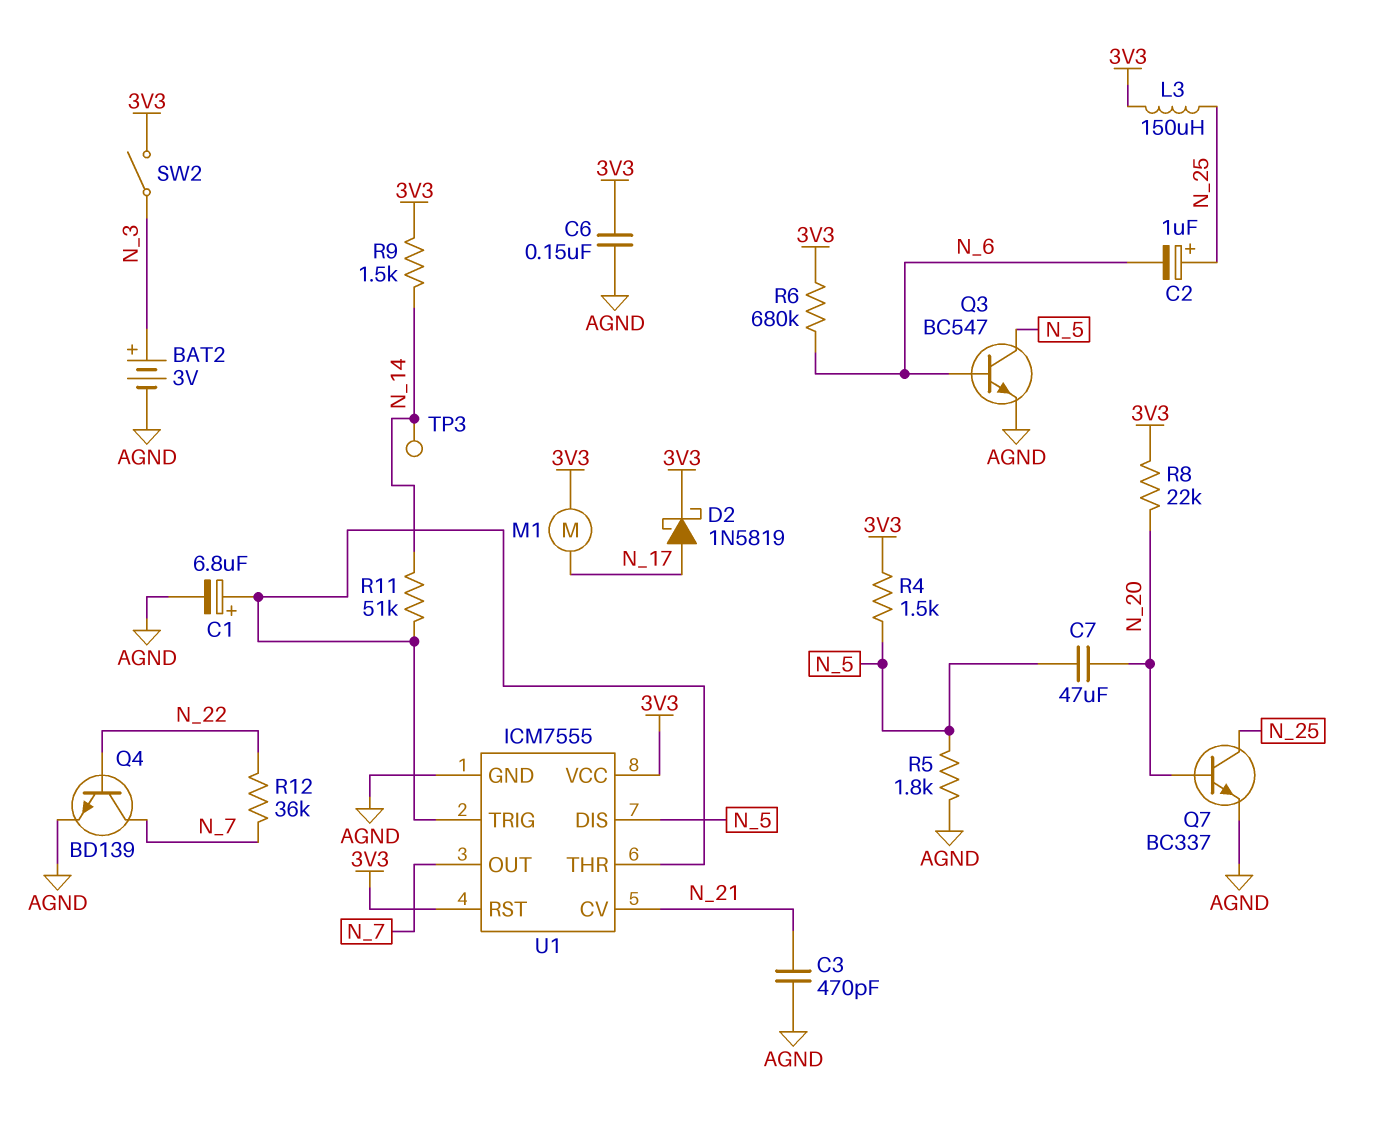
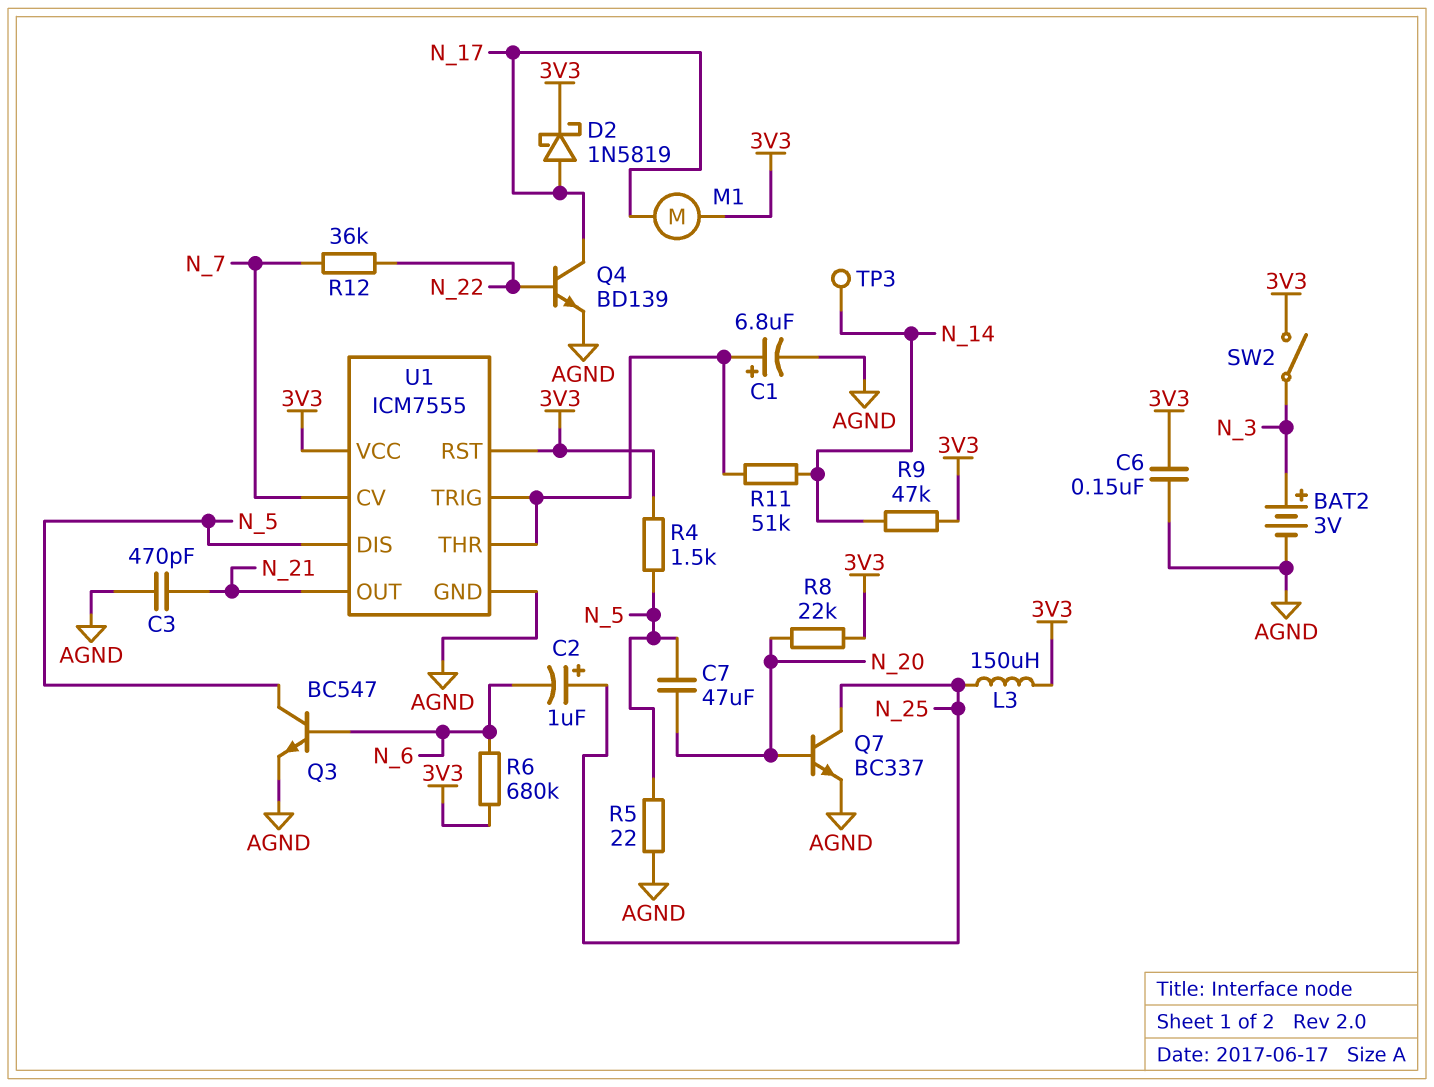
Q4: NPN BD139 (B N_22, C N_7, E AGND) -> NPN BD139 (B N_22, C N_17, E AGND)
R5: 1.8k (AGND, N_5) -> 22 (AGND, N_5)
R9: 1.5k (3V3, N_14) -> 47k (3V3, N_14)
U1 pin CV: N_21 -> N_7
U1 pin OUT: N_7 -> N_21

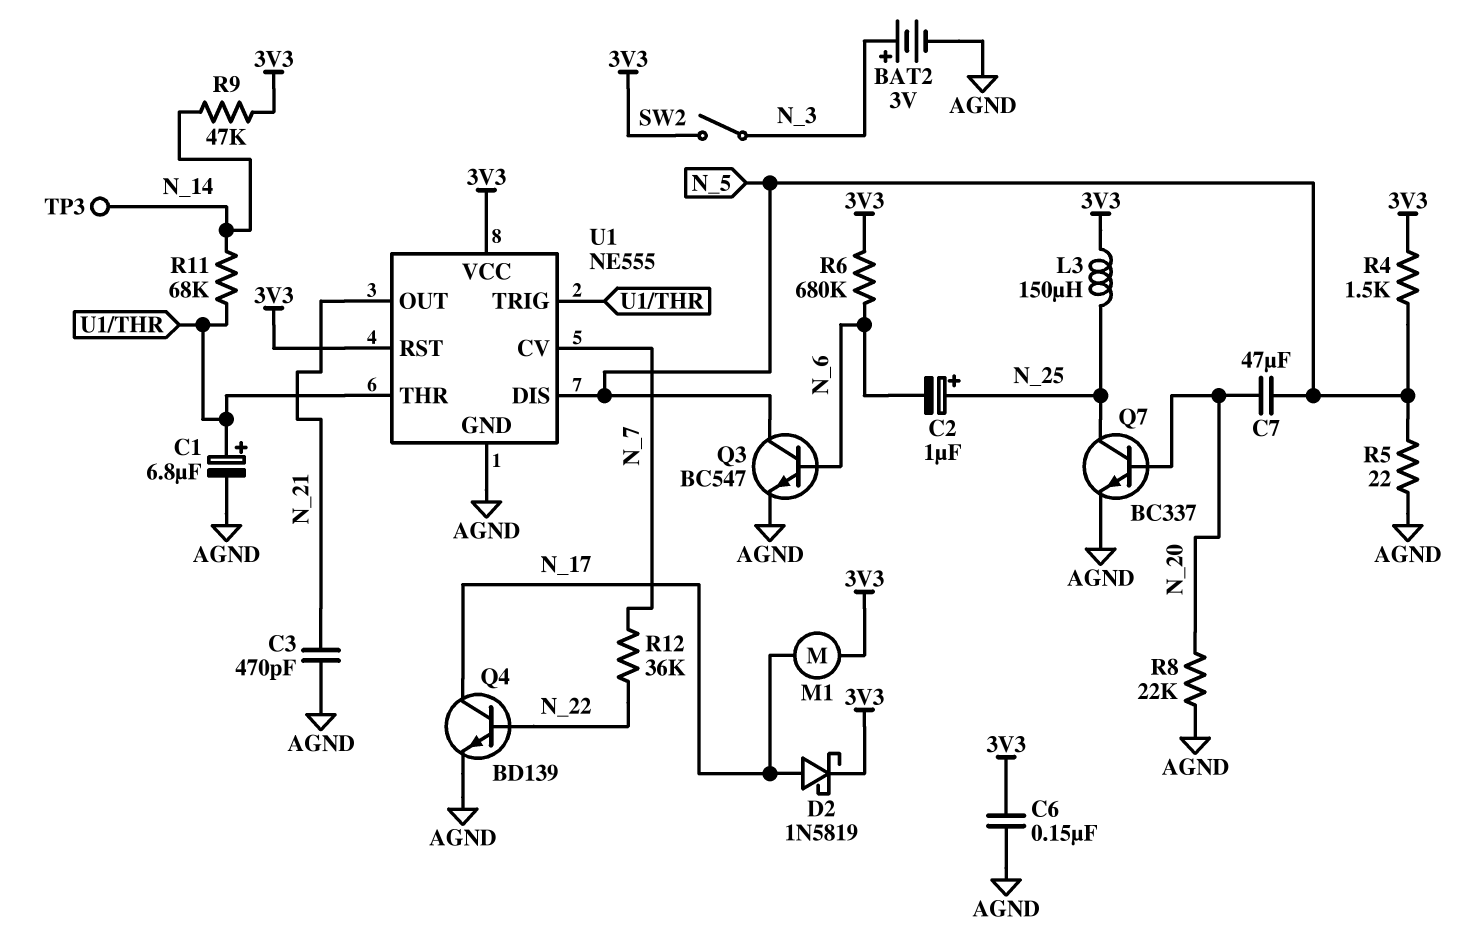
R8: 22k (3V3, N_20) -> 22k (AGND, N_20)
R11: 51k (N_14, U1/THR) -> 68k (N_14, U1/THR)
U1: ICM7555 -> NE555

